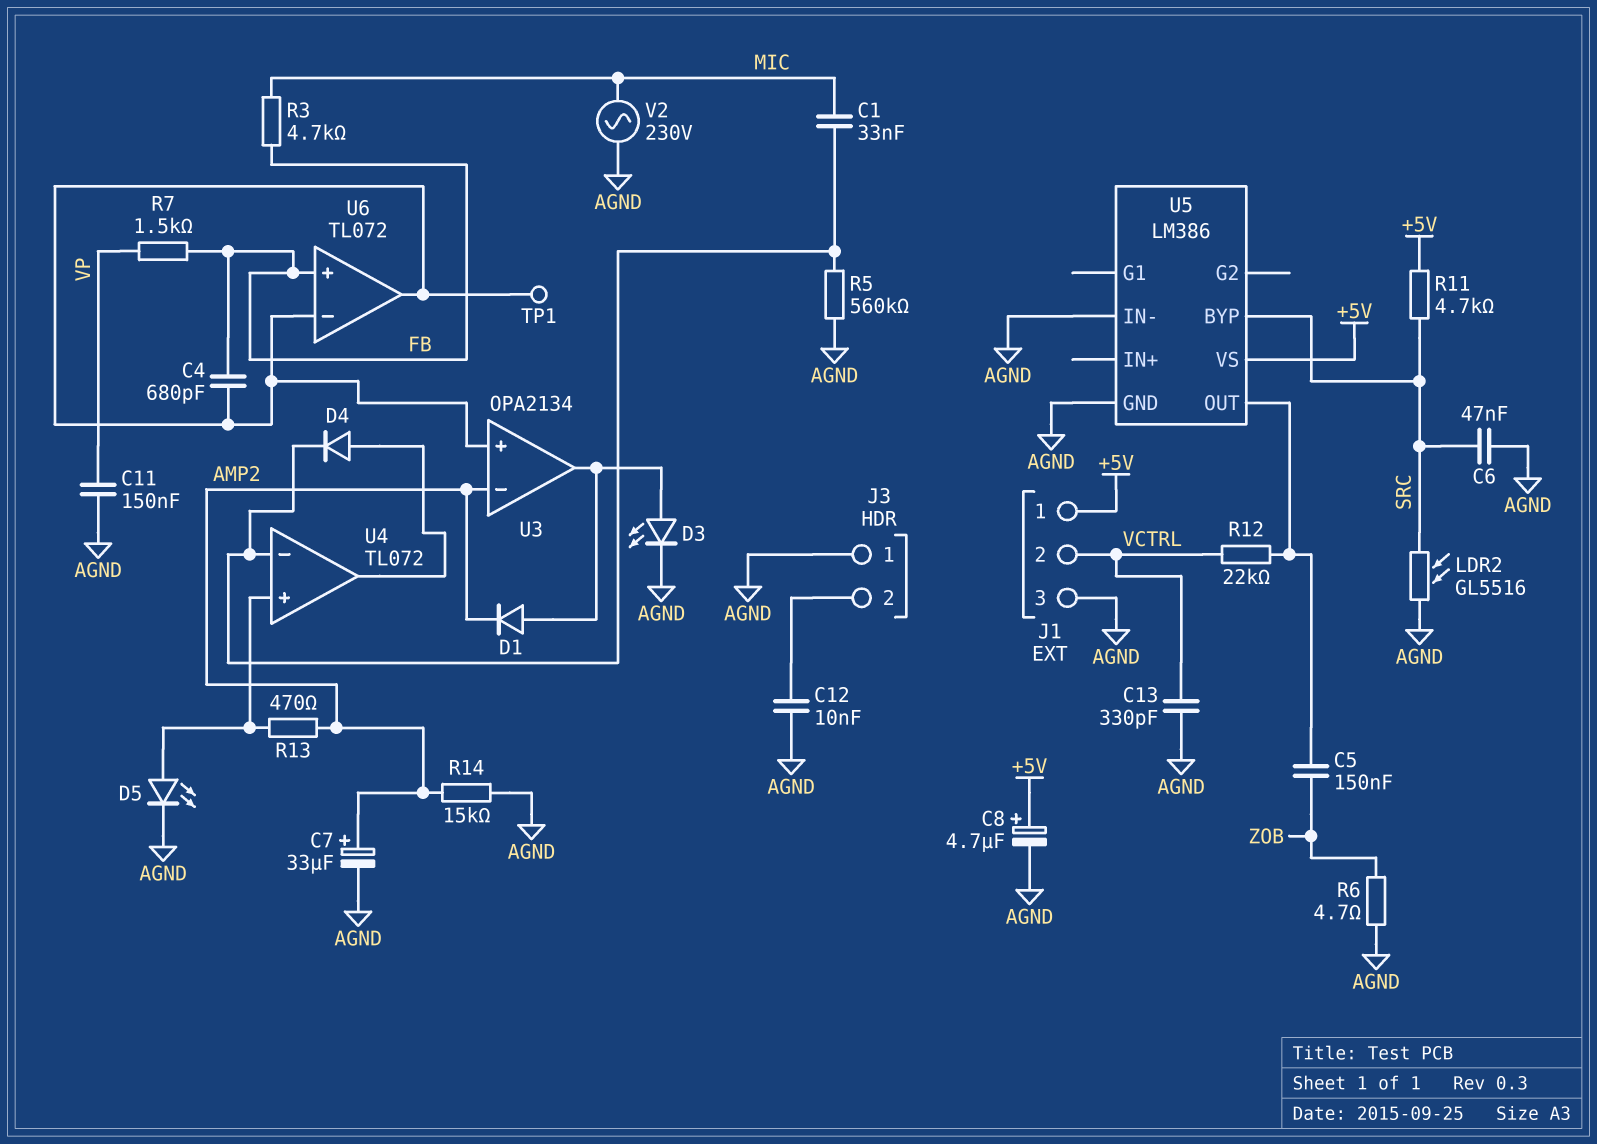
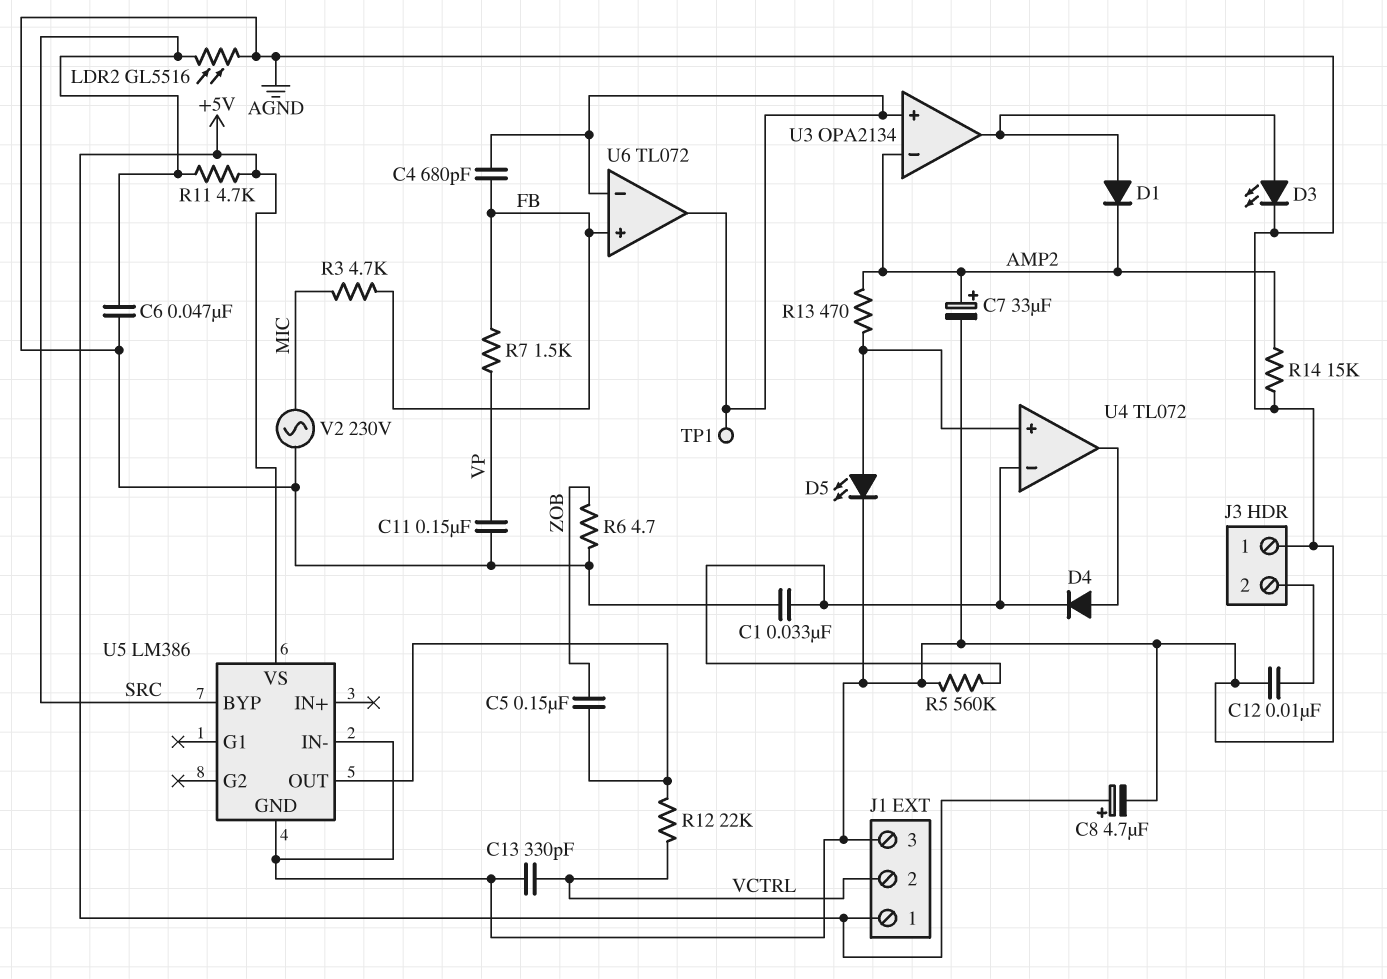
C1: 33nF (MIC, U4/in-) -> 33nF (AGND, U4/in-)

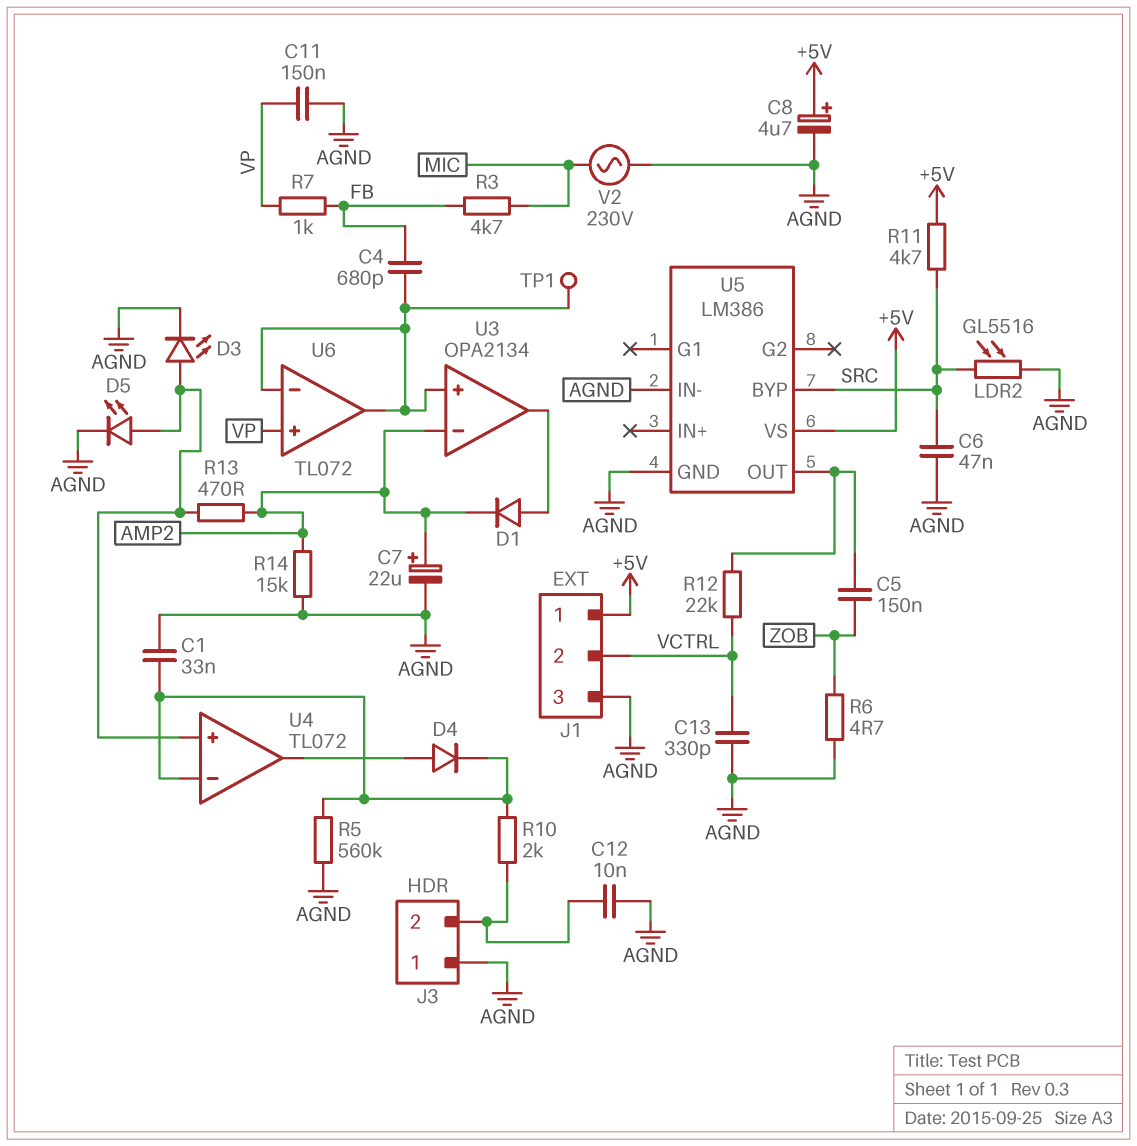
C7: 33uF (plus AMP2, minus AGND) -> 22uF (plus AMP2, minus AGND)
D3: LED (A U3/out, K AGND) -> LED (A U4/in+, K AGND)
R7: 1.5k (FB, VP) -> 1k (FB, VP)
R10: none -> 2k (J3/2, U4/in-)
U6 pin in+: FB -> VP

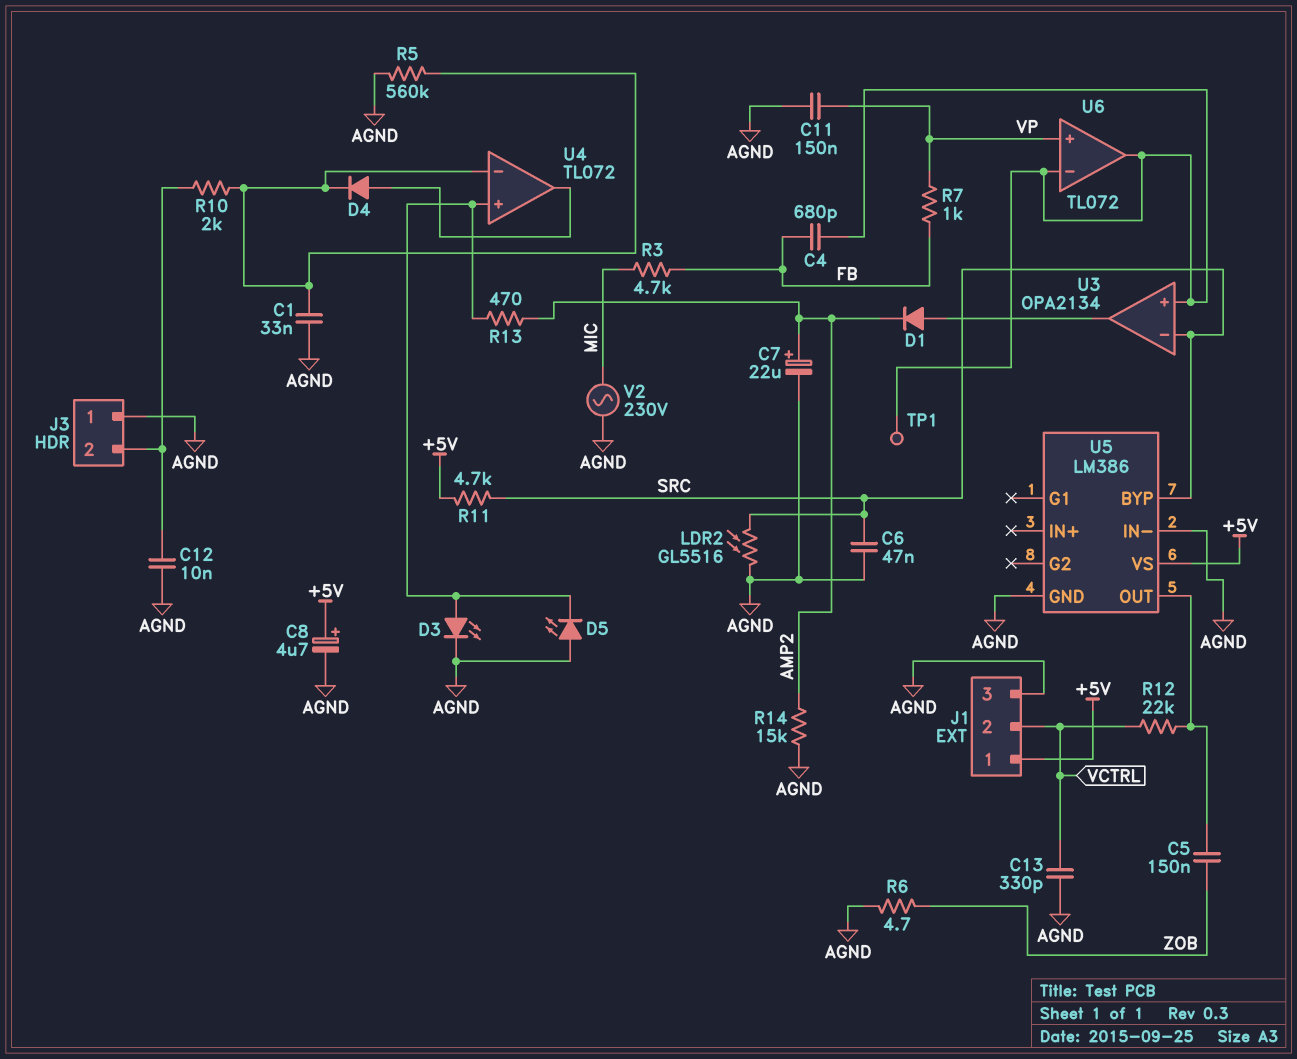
D5: LED (A U4/in+, K AGND) -> LED (A AGND, K U4/in+)
U3 pin in-: AMP2 -> SRC

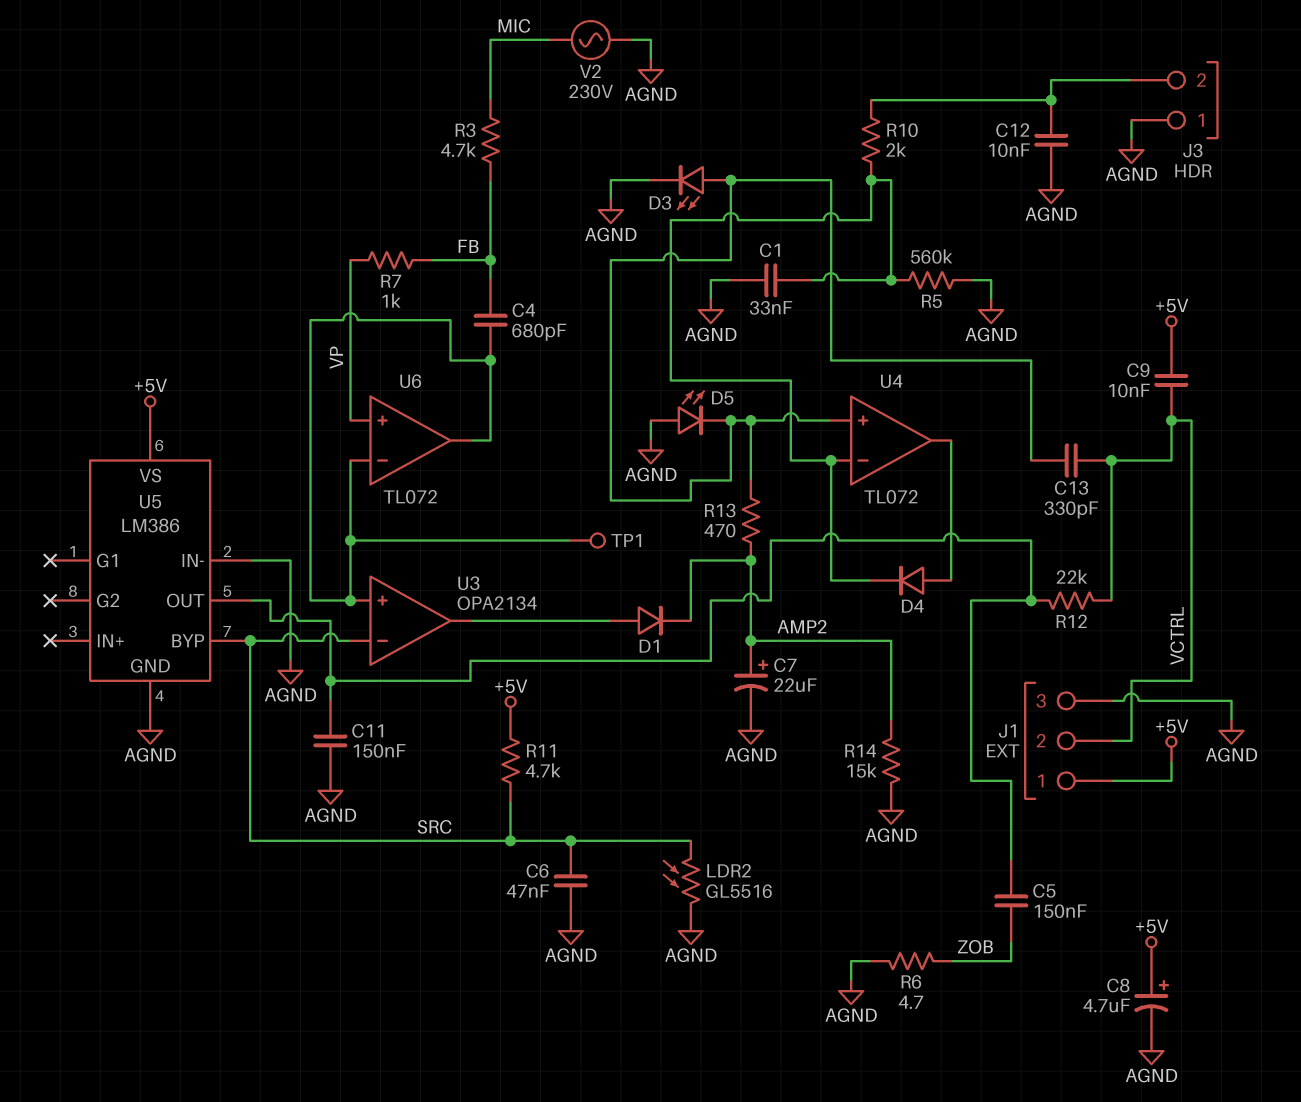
C9: none -> 10nF (+5V, VCTRL)
C11: 150nF (AGND, VP) -> 150nF (AGND, U5/OUT)
C13: 330pF (AGND, VCTRL) -> 330pF (U4/in+, VCTRL)

